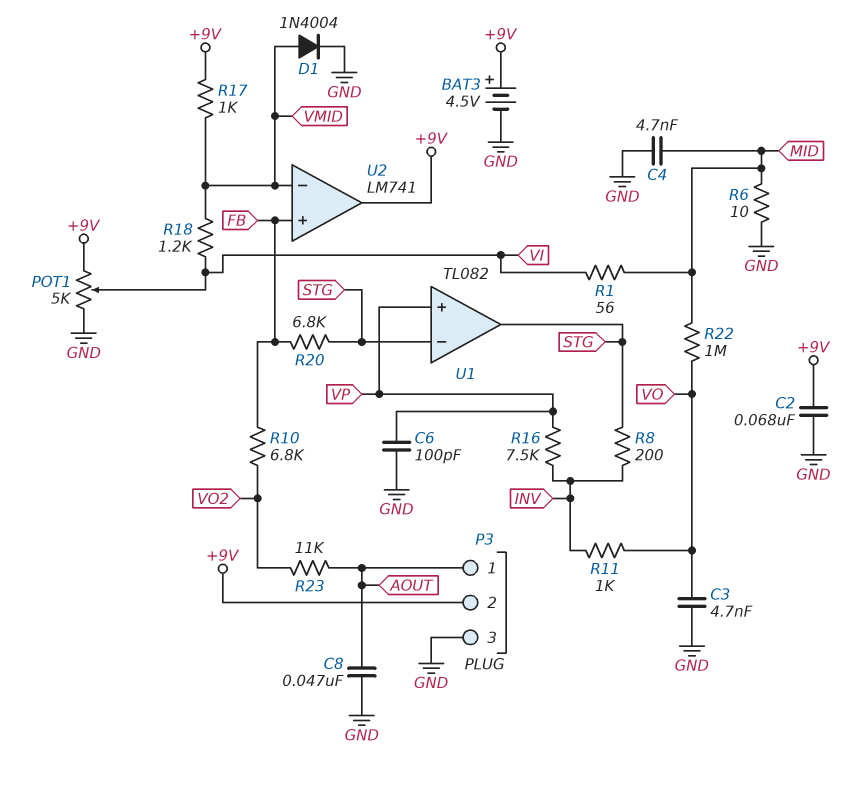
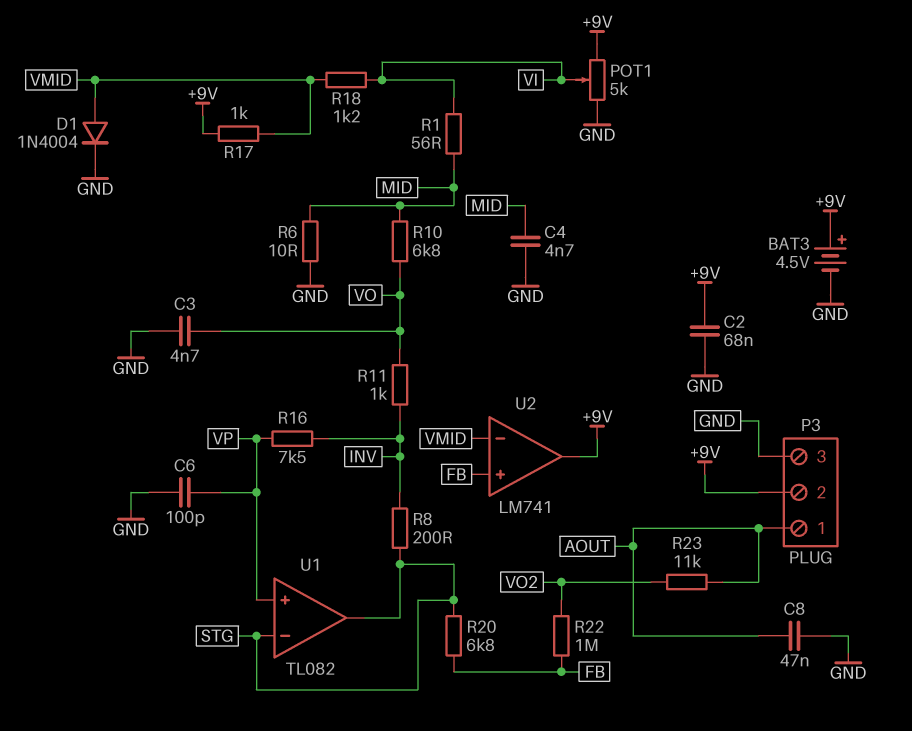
R10: 6.8k (FB, VO2) -> 6.8k (MID, VO)
R22: 1M (MID, VO) -> 1M (FB, VO2)

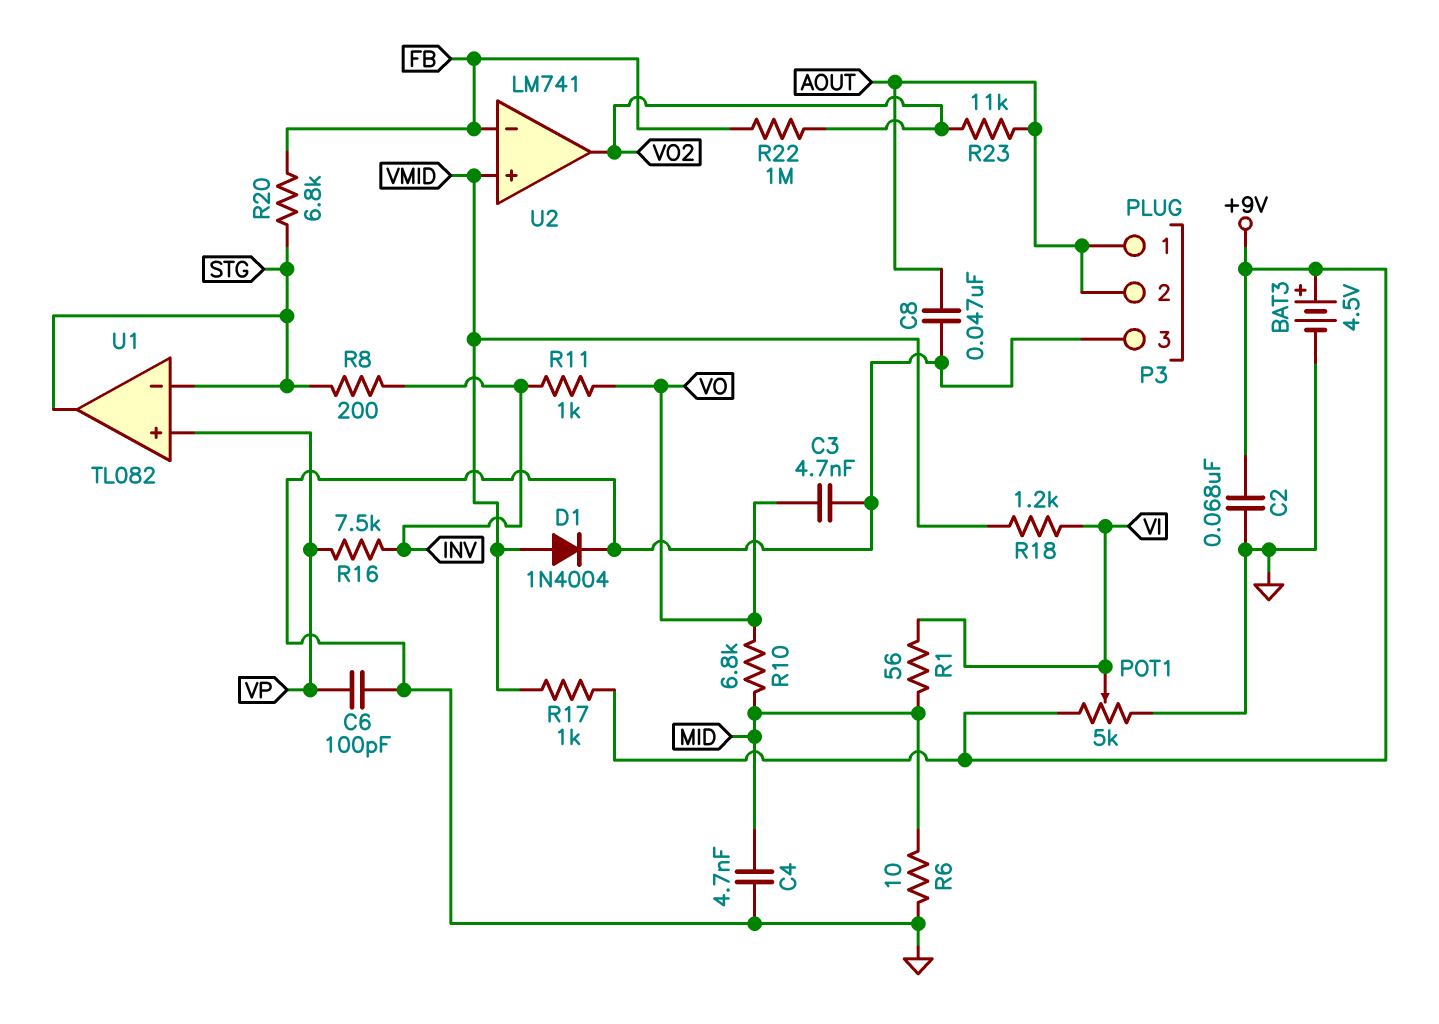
P3 pin 2: +9V -> AOUT
U2 pin in+: FB -> VMID
U2 pin in-: VMID -> FB
U2 pin out: +9V -> VO2

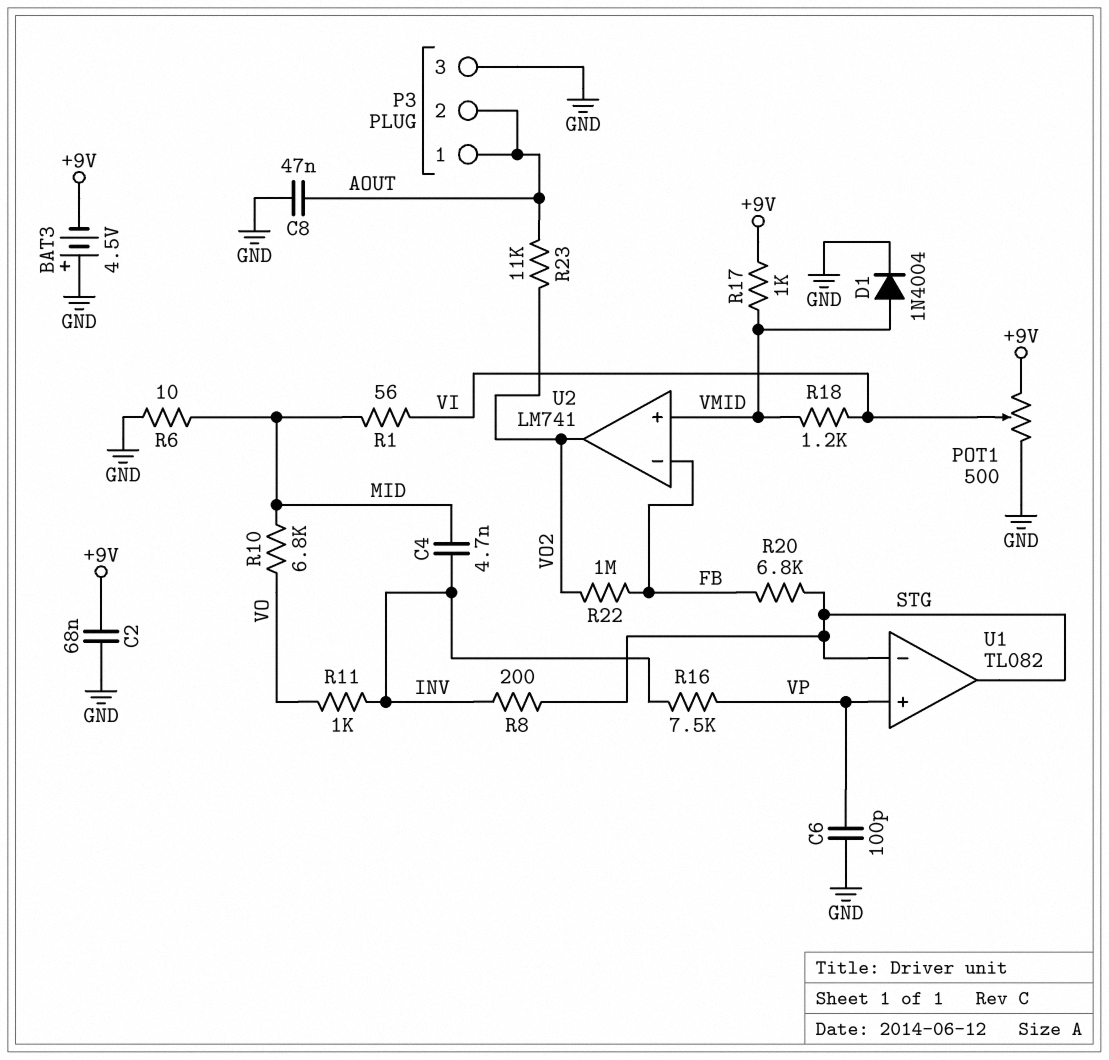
BAT3: 4.5V (plus +9V, minus GND) -> 4.5V (plus GND, minus +9V)
C3: 4.7nF (GND, VO) -> none
C4: 4.7nF (GND, MID) -> 4.7nF (INV, MID)
POT1: 5k (+9V, GND, wiper VI) -> 500 (+9V, GND, wiper VI)

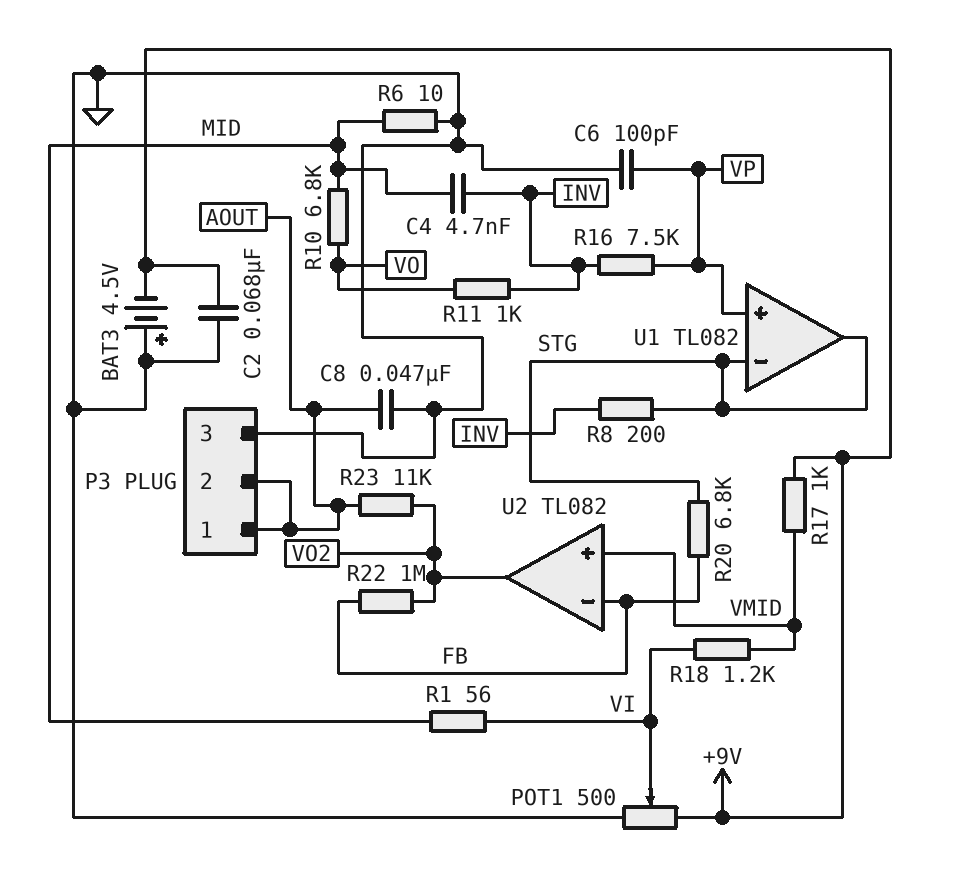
D1: diode 1N4004 (A VMID, K GND) -> none
U2: LM741 -> TL082

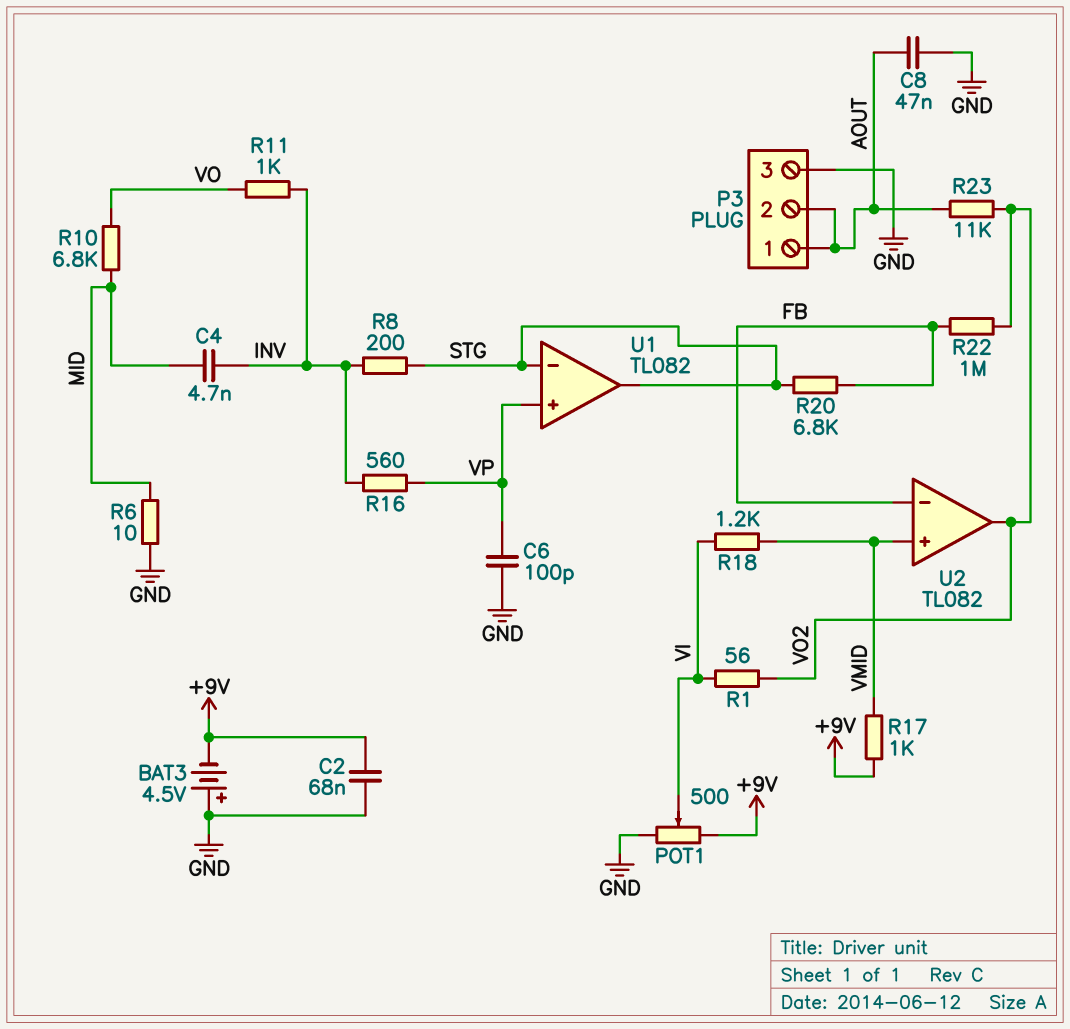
R1: 56 (MID, VI) -> 56 (VI, VO2)
R16: 7.5k (INV, VP) -> 560 (INV, VP)

